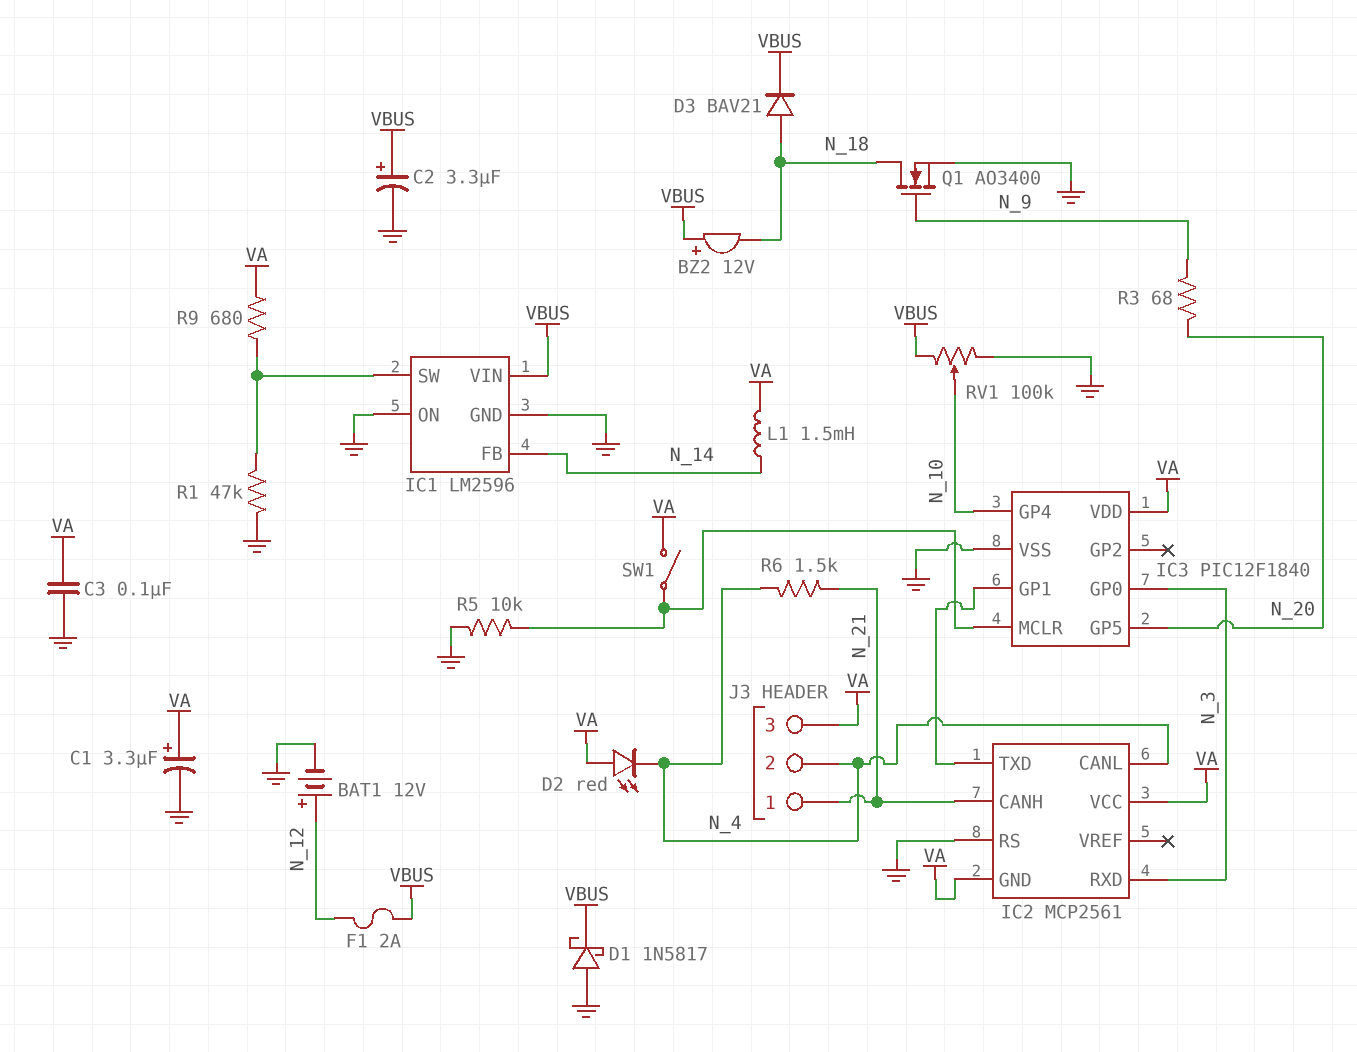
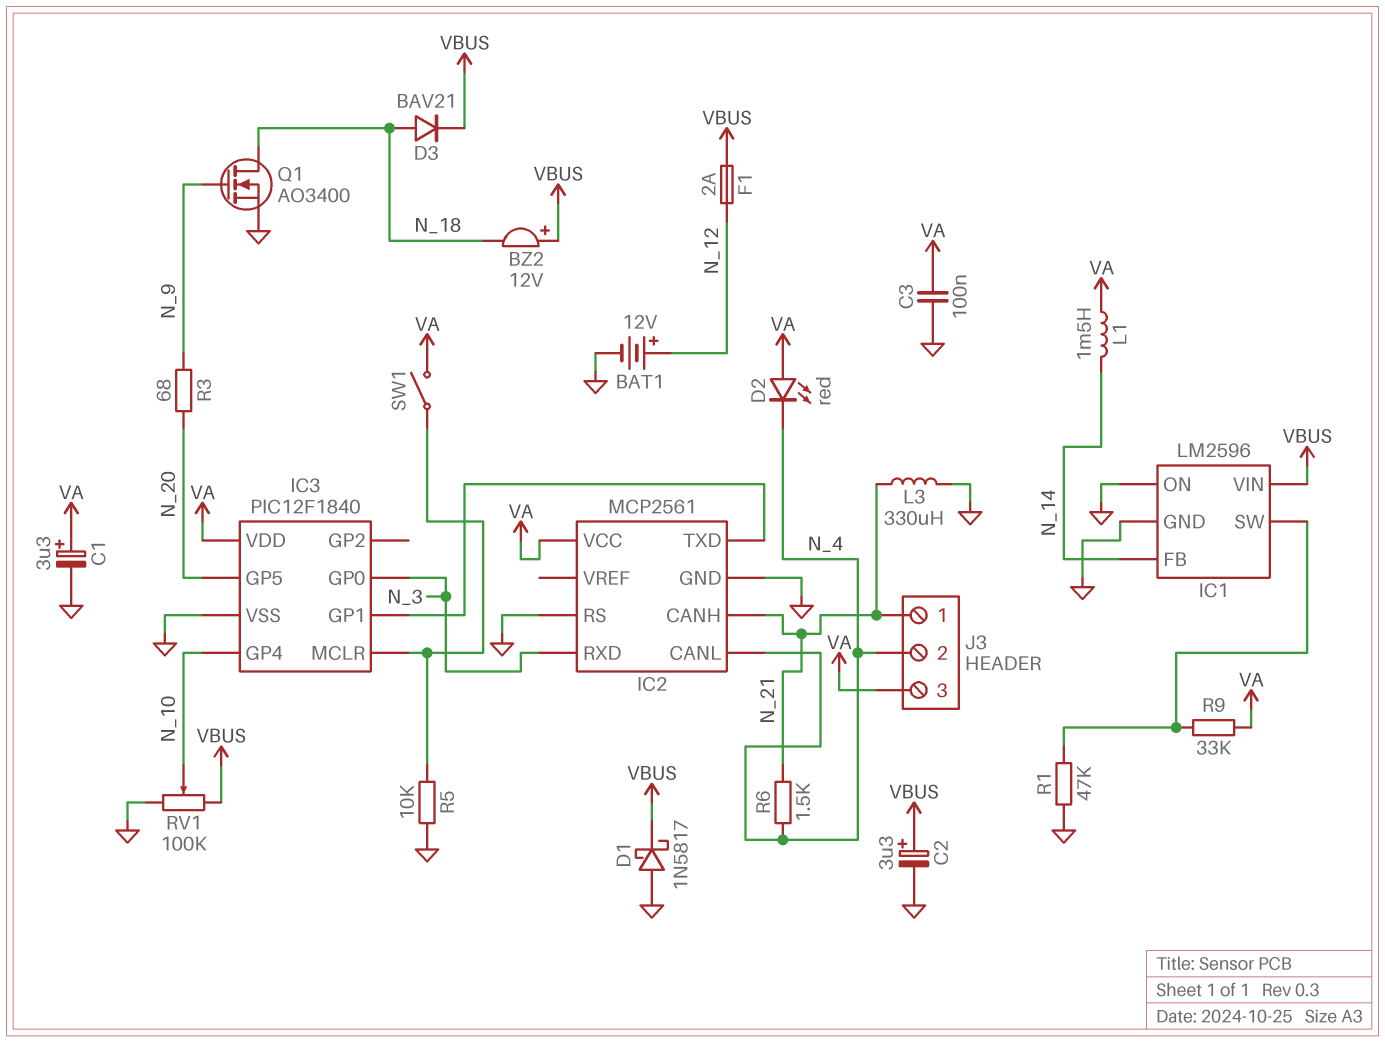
IC2 pin GND: VA -> GND
L3: none -> 330uH (GND, N_21)
R9: 680 (IC1/SW, VA) -> 33k (IC1/SW, VA)

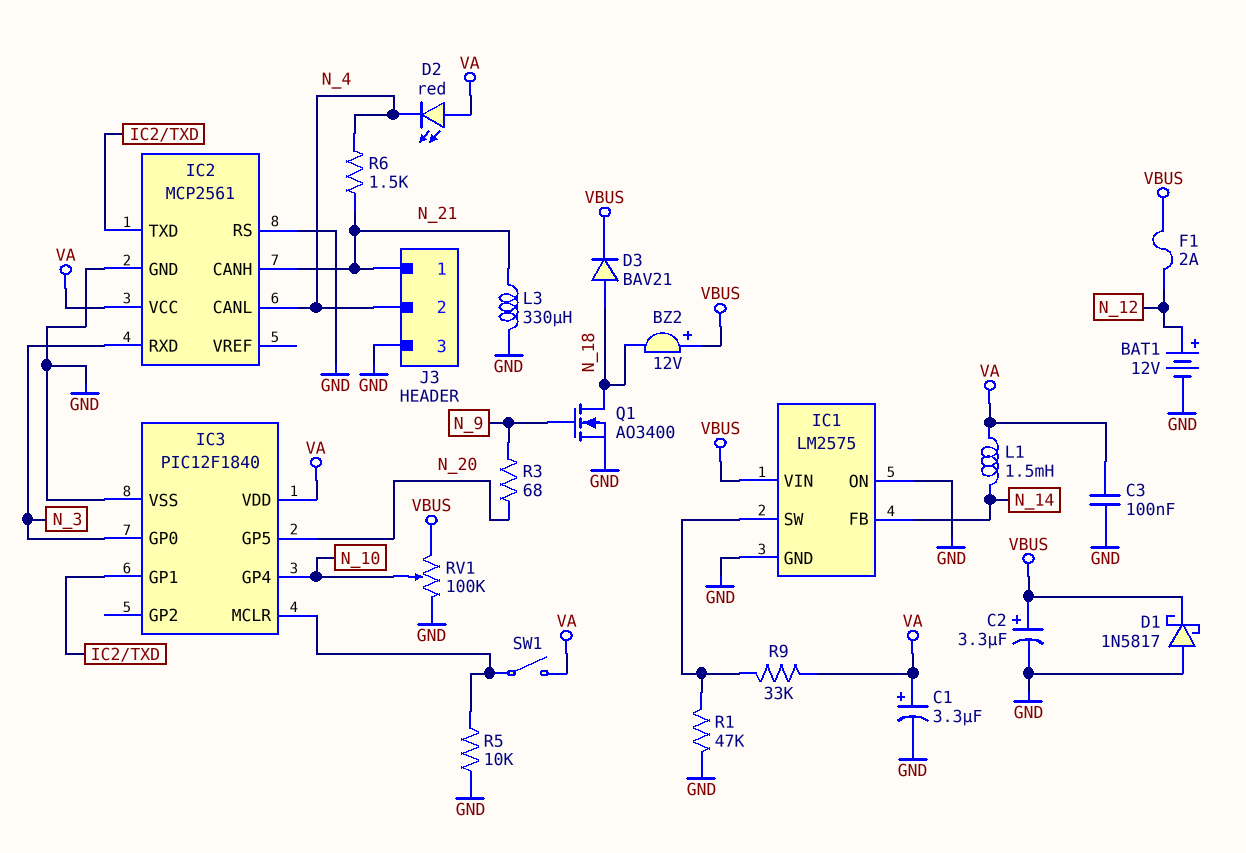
IC1: LM2596 -> LM2575
J3 pin 3: VA -> GND

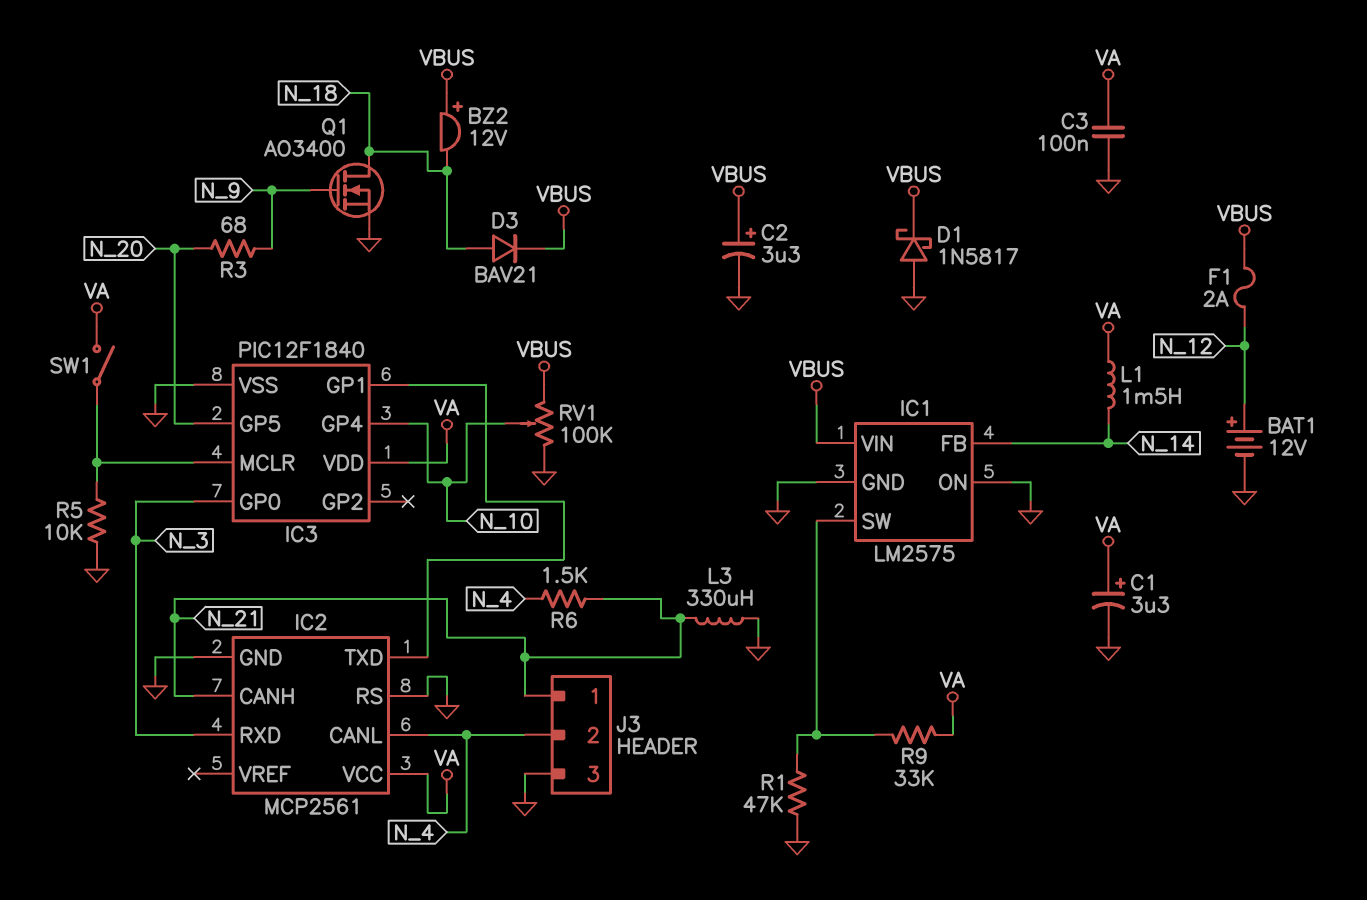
D2: LED red (A VA, K N_4) -> none

